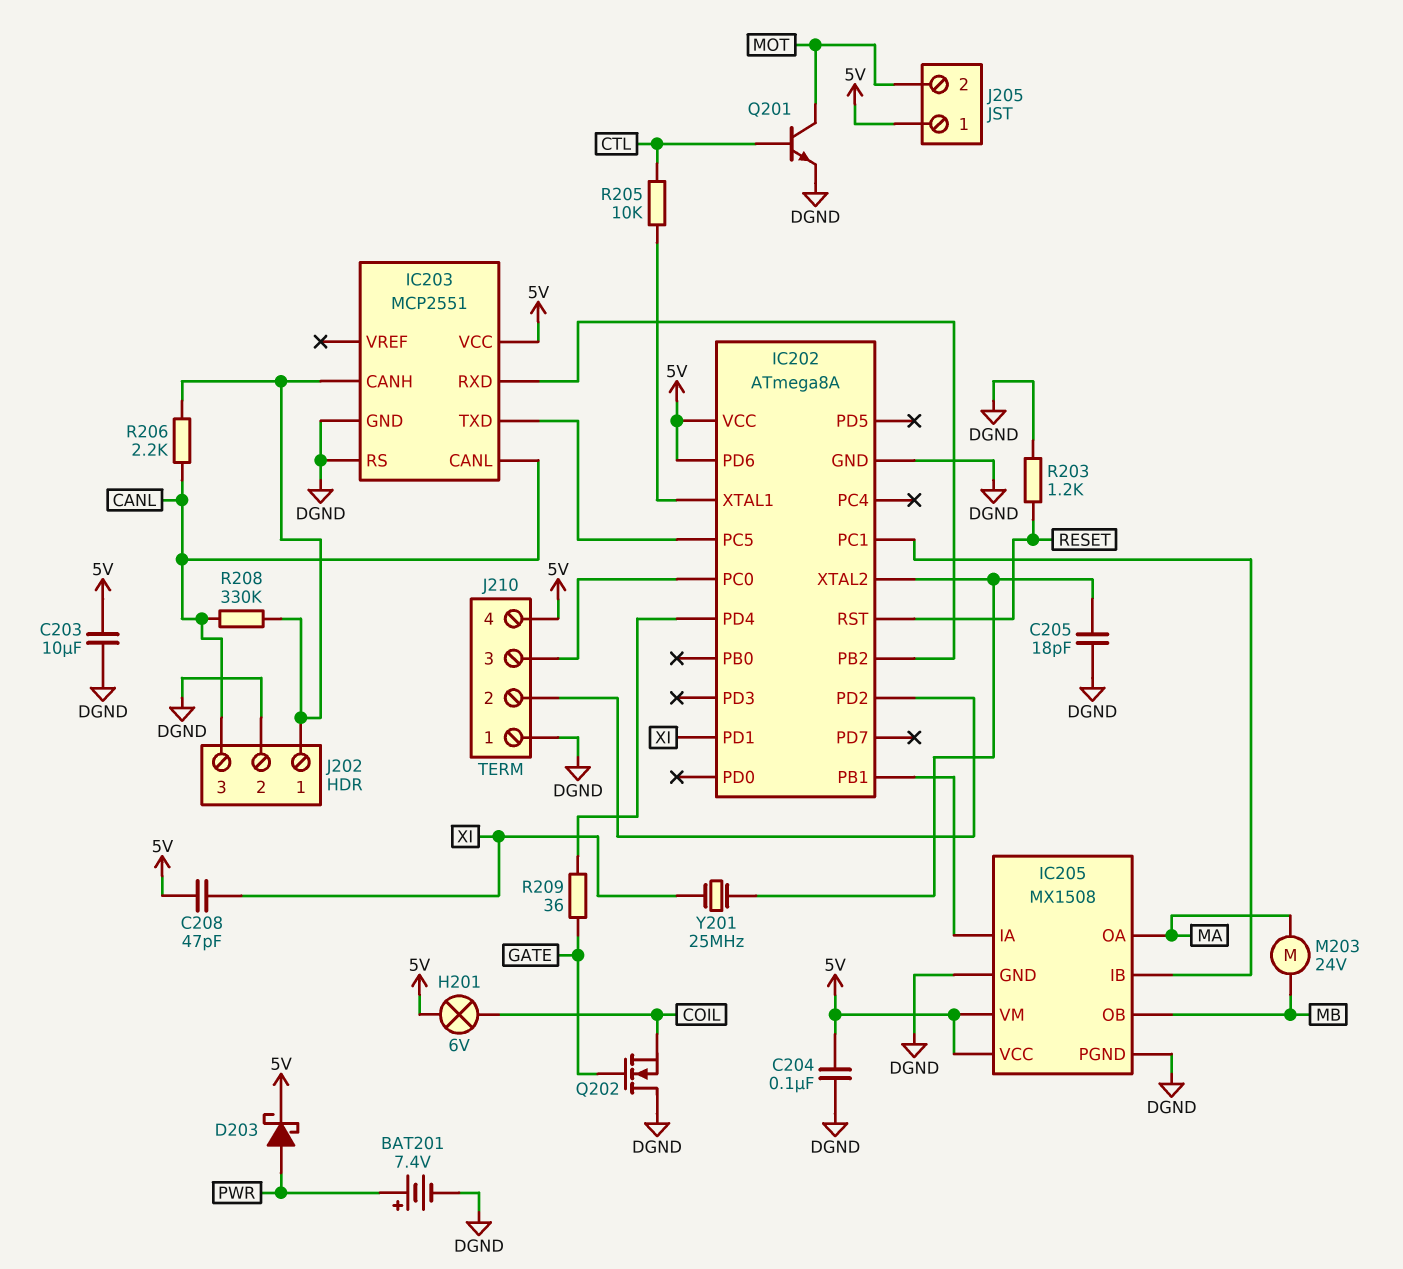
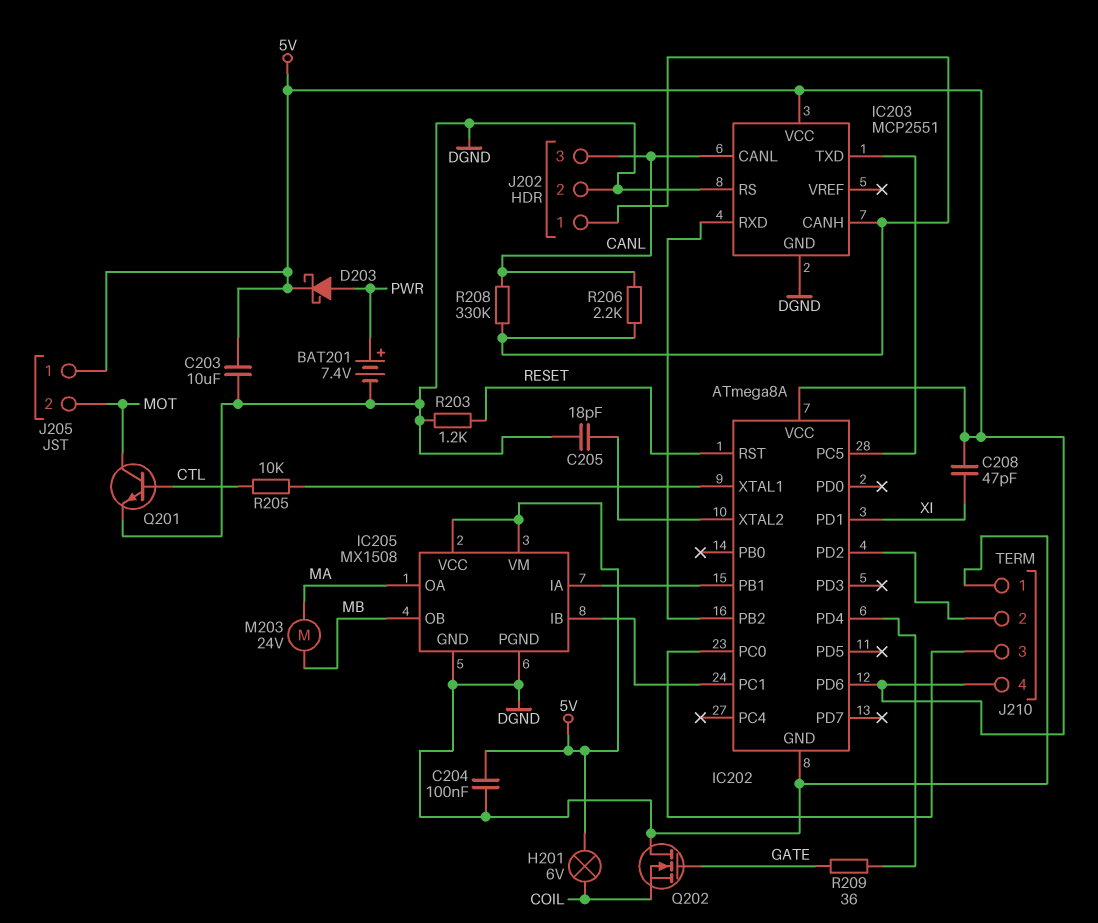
Y201: 25MHz (IC202/XTAL2, XI) -> none

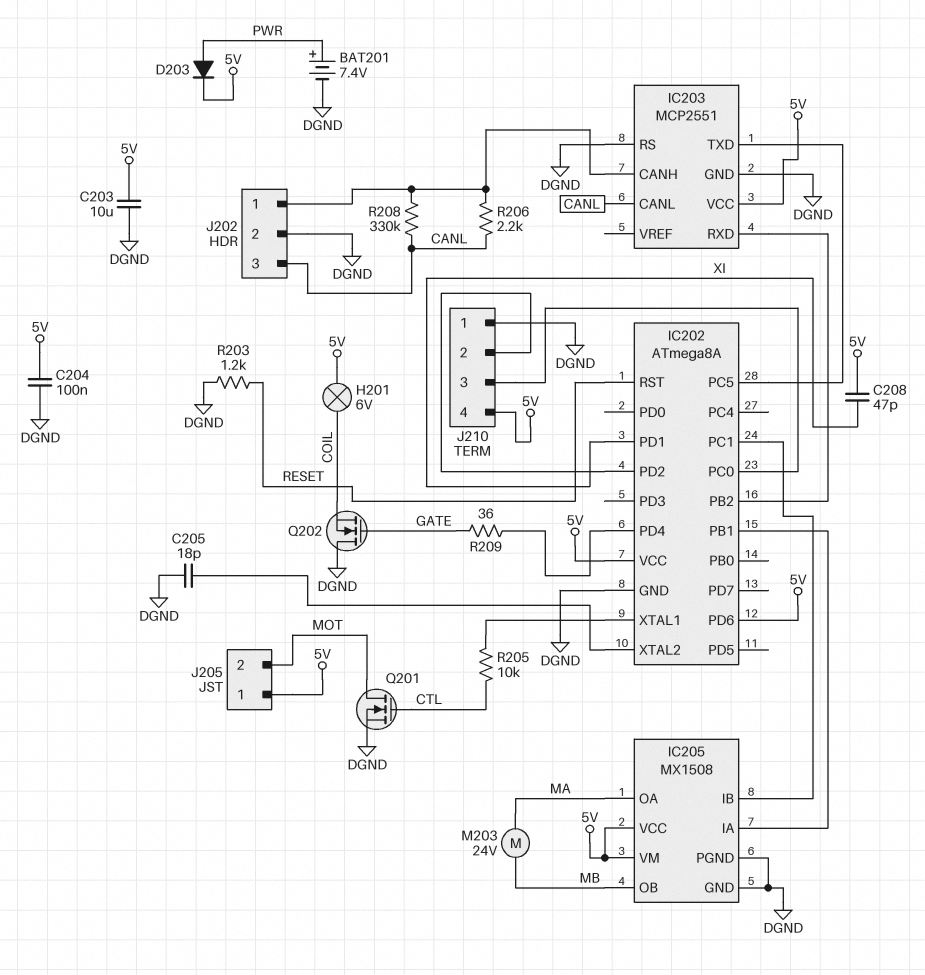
D203: schottky (A PWR, K 5V) -> diode (A PWR, K 5V)
Q201: NPN (B CTL, C MOT, E DGND) -> NMOS (G CTL, D MOT, S DGND)

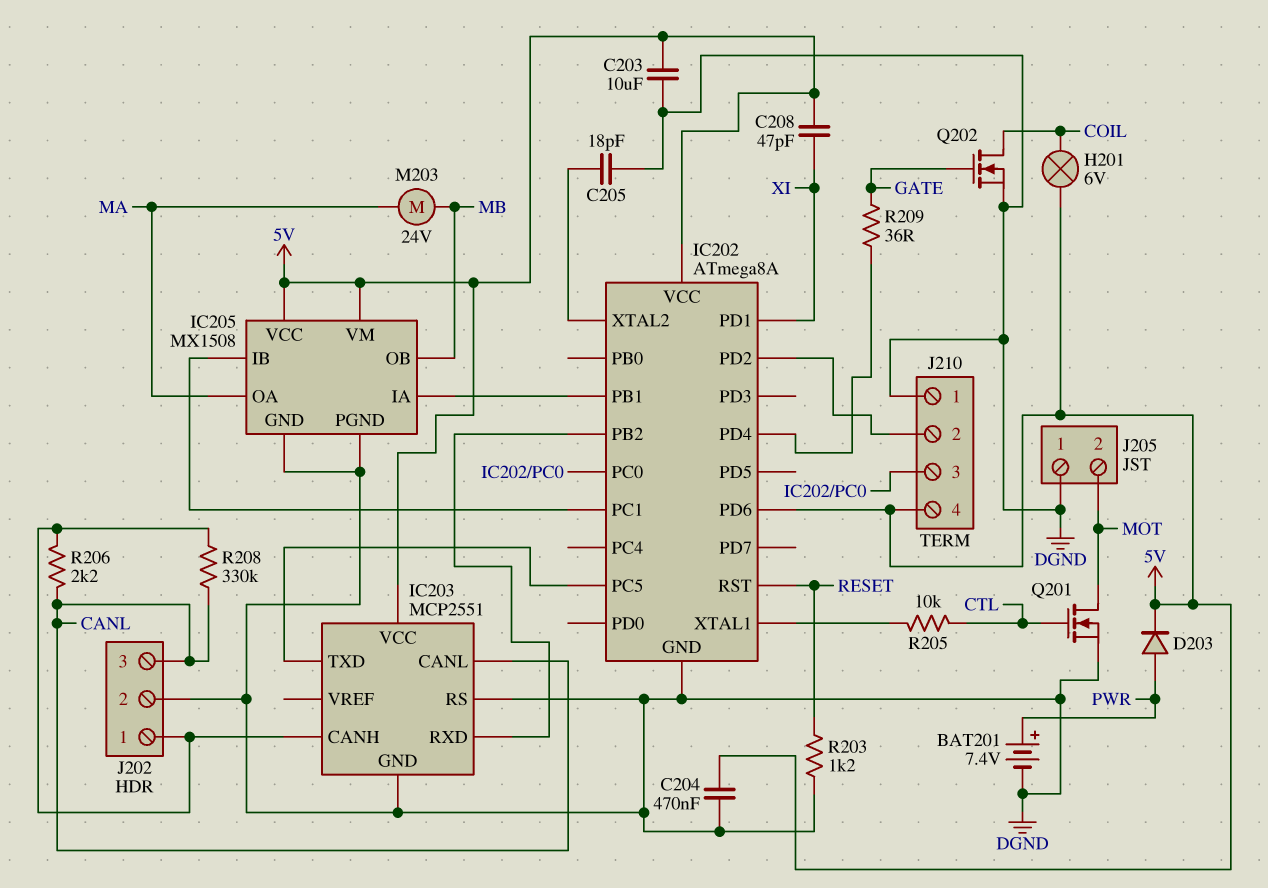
C204: 100nF (5V, DGND) -> 470nF (5V, DGND)
J205 pin 1: 5V -> DGND
Q202: NMOS (G GATE, D DGND, S COIL) -> NMOS (G GATE, D COIL, S DGND)

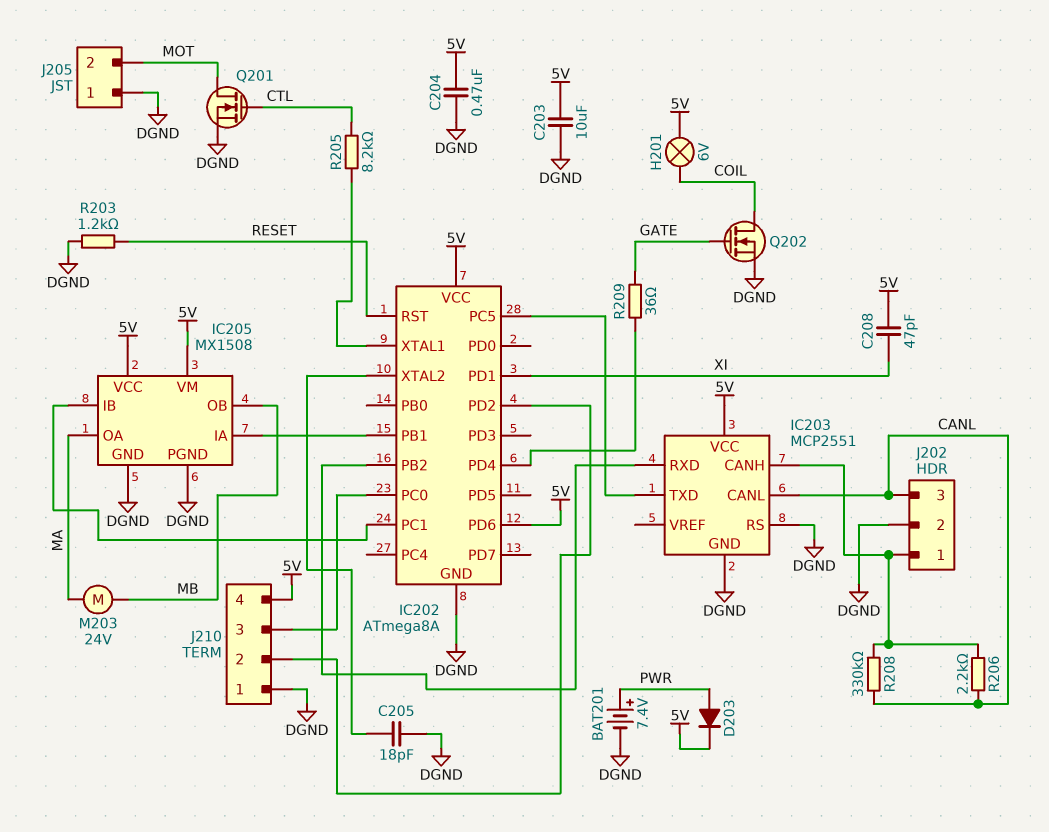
R205: 10k (CTL, IC202/XTAL1) -> 8.2k (CTL, IC202/XTAL1)

